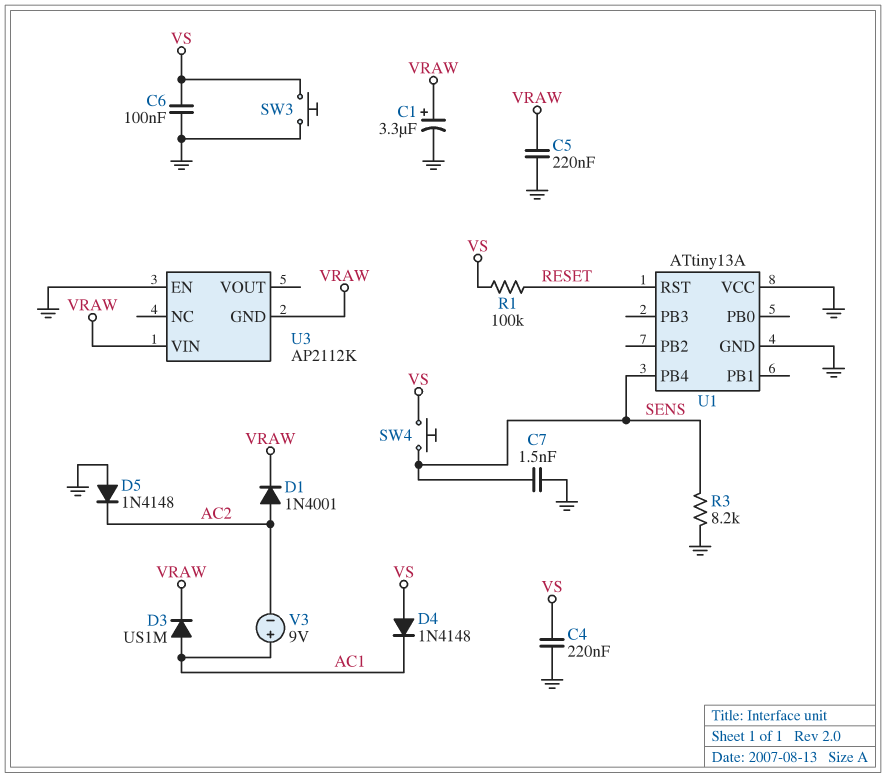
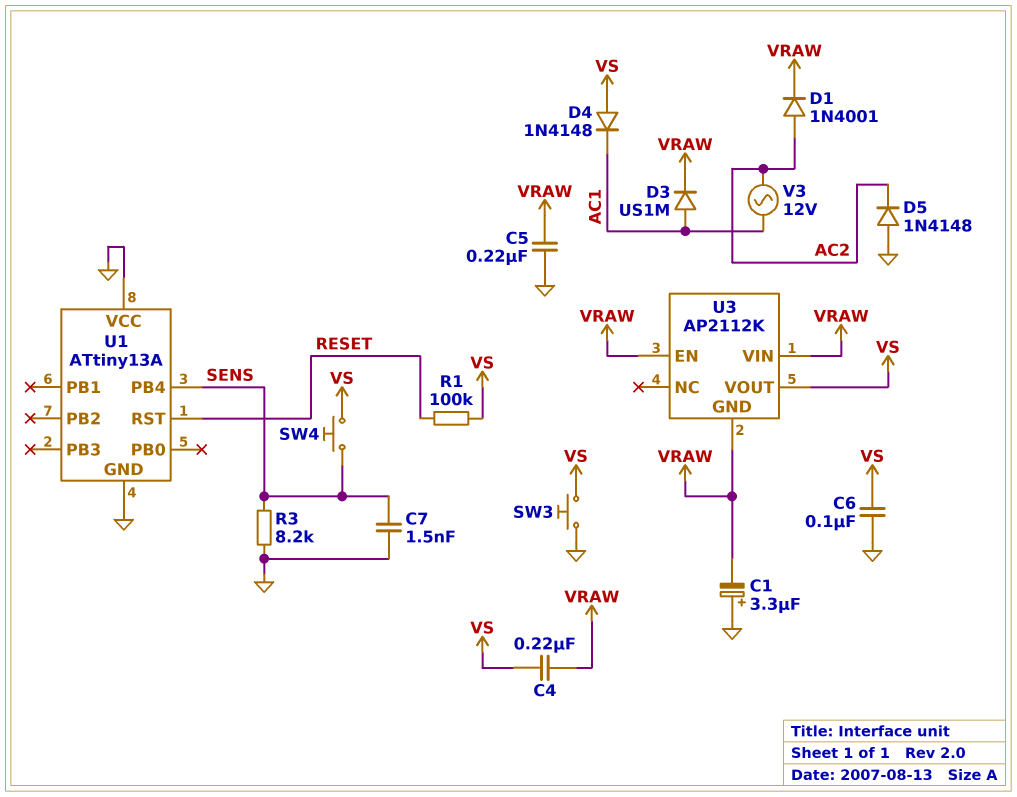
C1: 3.3uF (plus VRAW, minus GND) -> 3.3uF (plus GND, minus VRAW)
C4: 220nF (GND, VS) -> 220nF (VRAW, VS)
U3 pin EN: GND -> VRAW
U3 pin VOUT: none -> VS
V3: 9V (plus AC1, minus AC2) -> AC 12V (AC1, AC2)

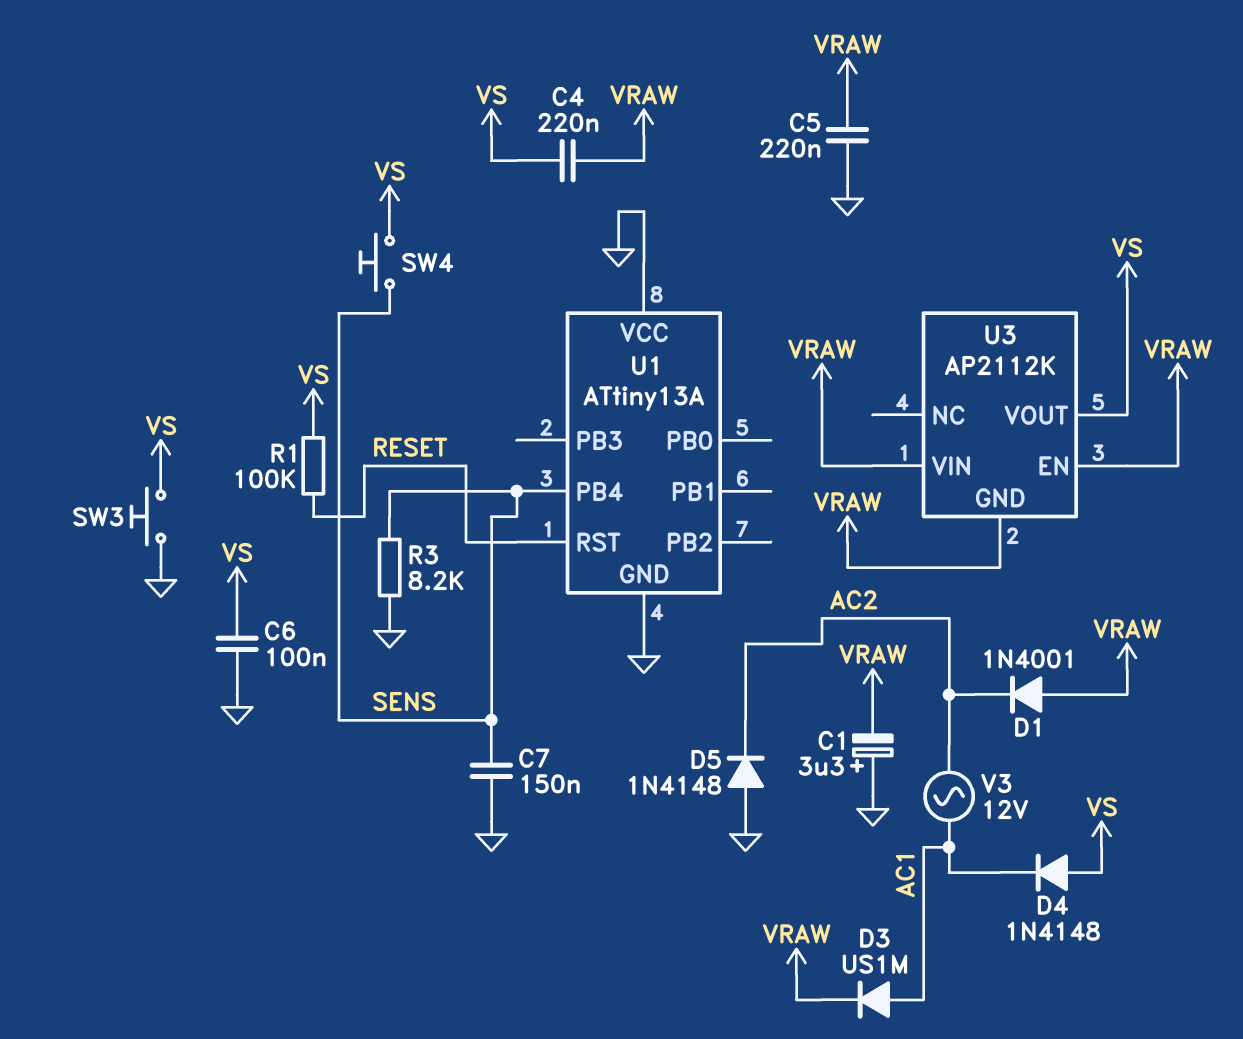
C7: 1.5nF (GND, SENS) -> 150nF (GND, SENS)
D1: diode 1N4001 (A AC2, K VRAW) -> diode 1N4001 (A VRAW, K AC2)

